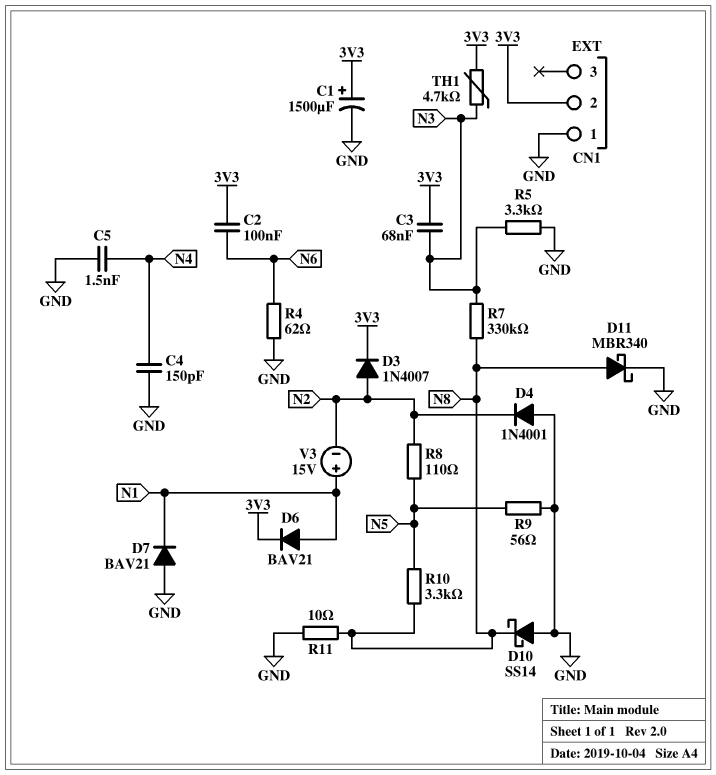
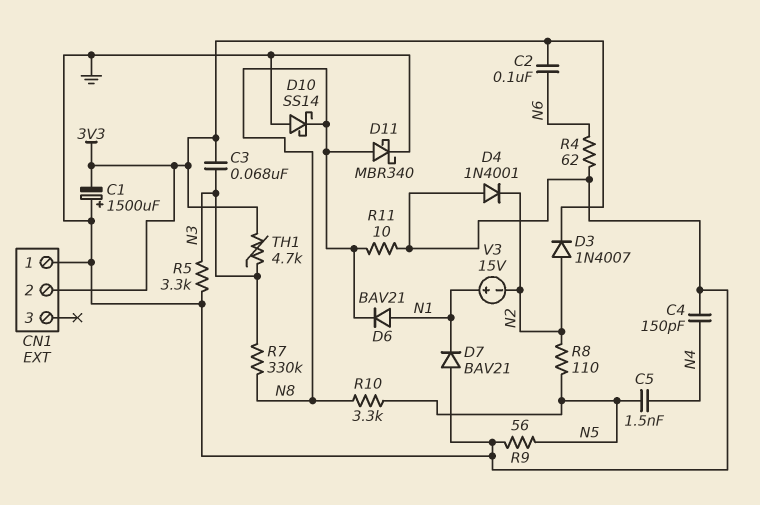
C1: 1500uF (plus 3V3, minus GND) -> 1500uF (plus GND, minus 3V3)
C5: 1.5nF (GND, N4) -> 1.5nF (N4, N5)
D6: diode BAV21 (A N1, K 3V3) -> diode BAV21 (A N1, K N8)

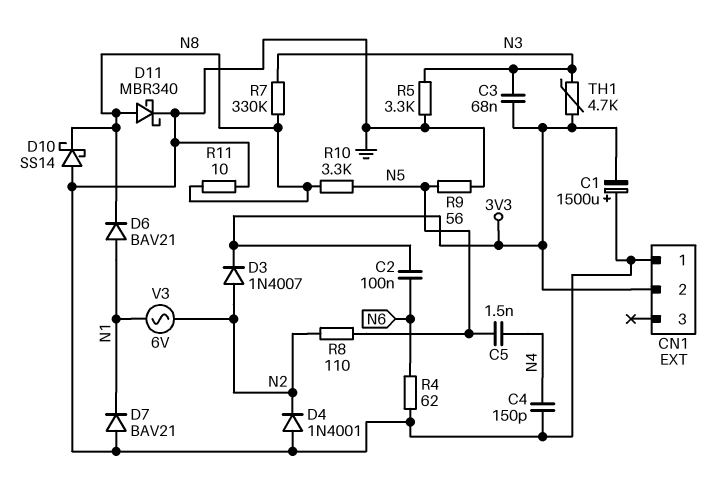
V3: 15V (plus N1, minus N2) -> AC 6V (N1, N2)

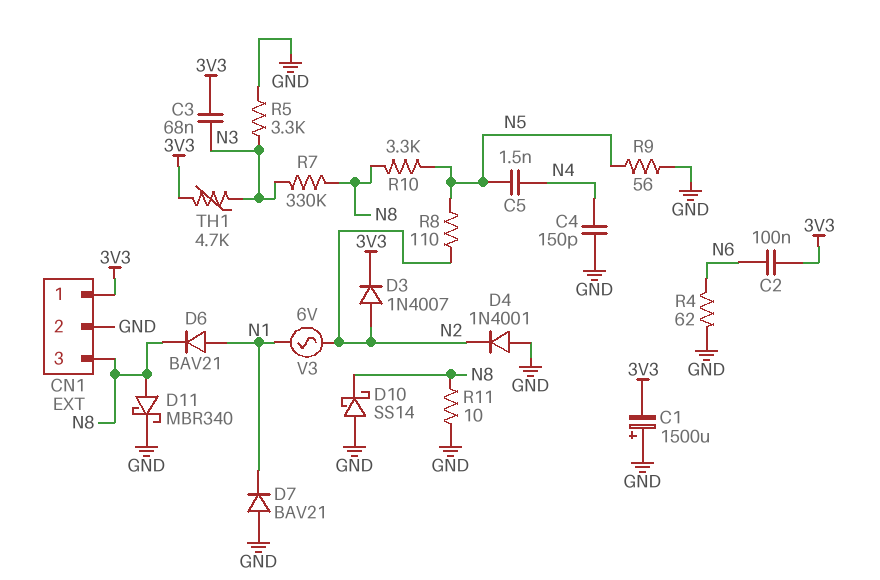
CN1 pin 1: GND -> 3V3
CN1 pin 2: 3V3 -> GND
CN1 pin 3: none -> N8

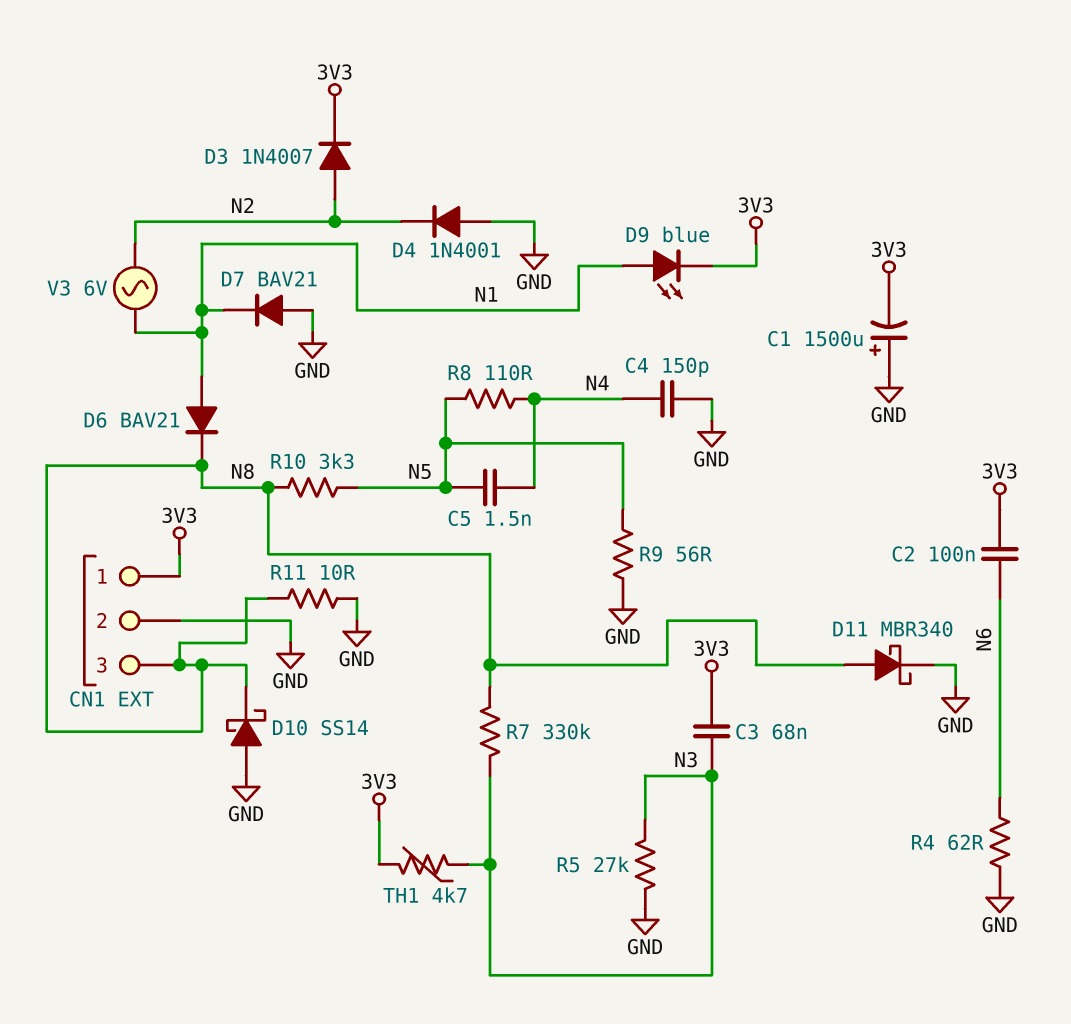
D9: none -> LED blue (A N1, K 3V3)
R5: 3.3k (GND, N3) -> 27k (GND, N3)
R8: 110 (N2, N5) -> 110 (N4, N5)

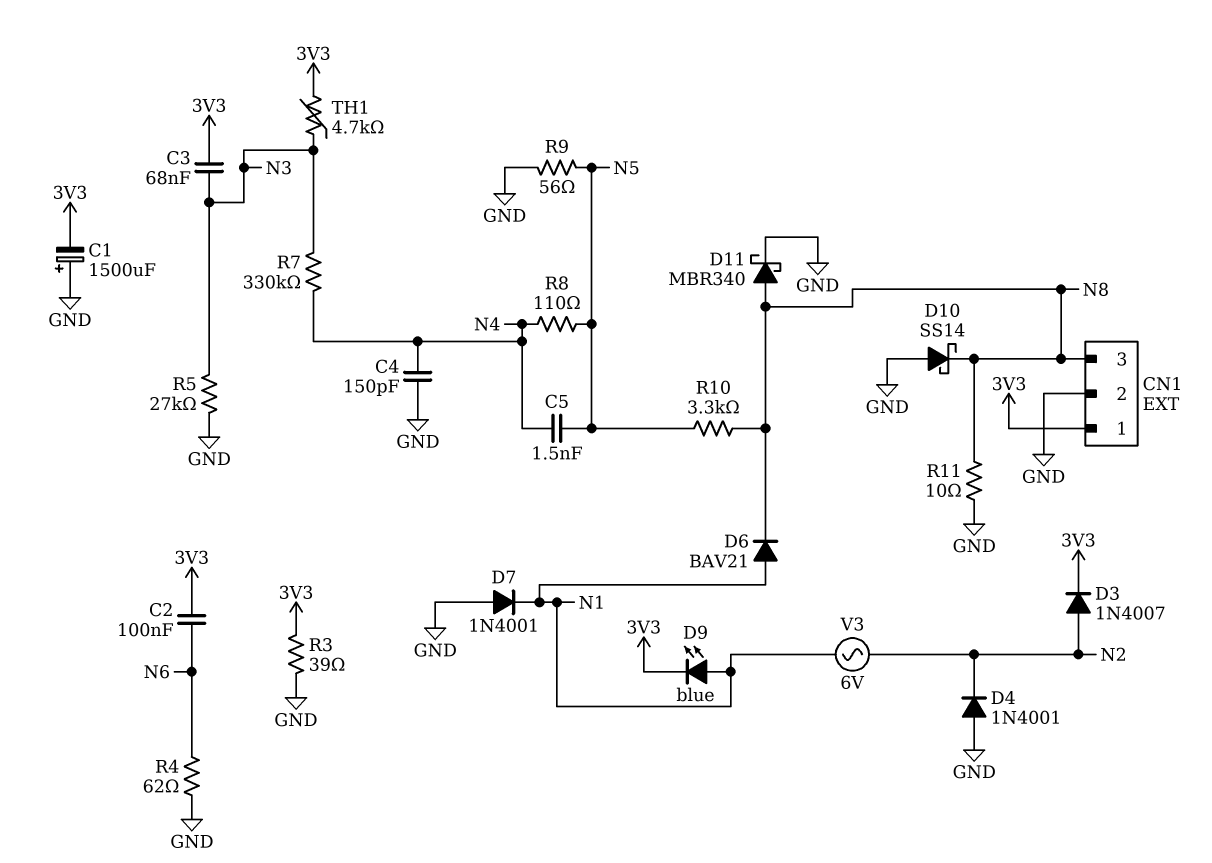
D7: diode BAV21 (A GND, K N1) -> diode 1N4001 (A GND, K N1)
R3: none -> 39 (3V3, GND)
R7: 330k (N3, N8) -> 330k (N3, N4)

